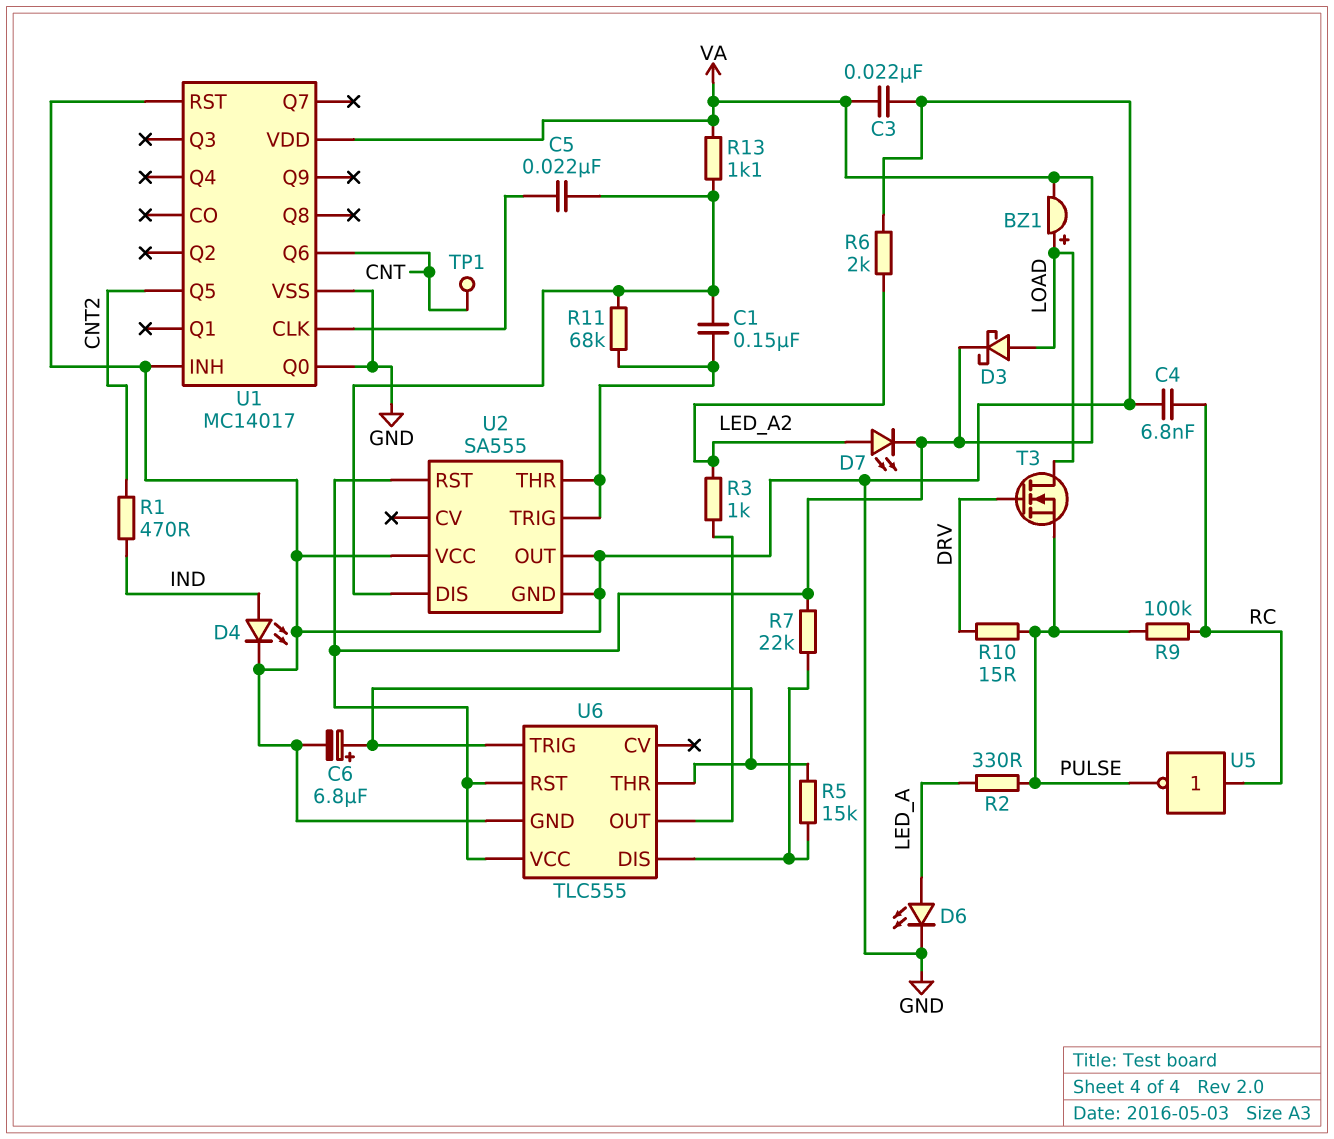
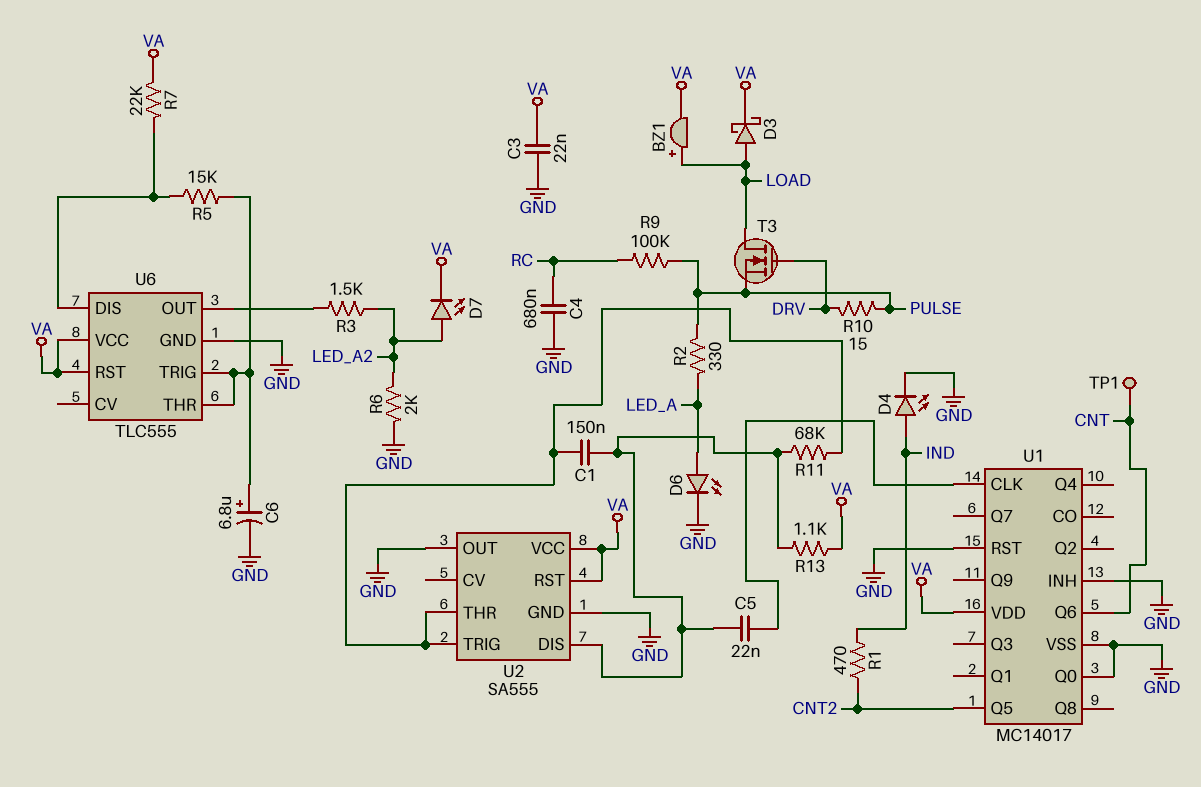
C4: 6.8nF (GND, RC) -> 680nF (GND, RC)
R3: 1k (LED_A2, U6/OUT) -> 1.5k (LED_A2, U6/OUT)
U2 pin VCC: GND -> VA
U5: NOT (in RC, out PULSE) -> none

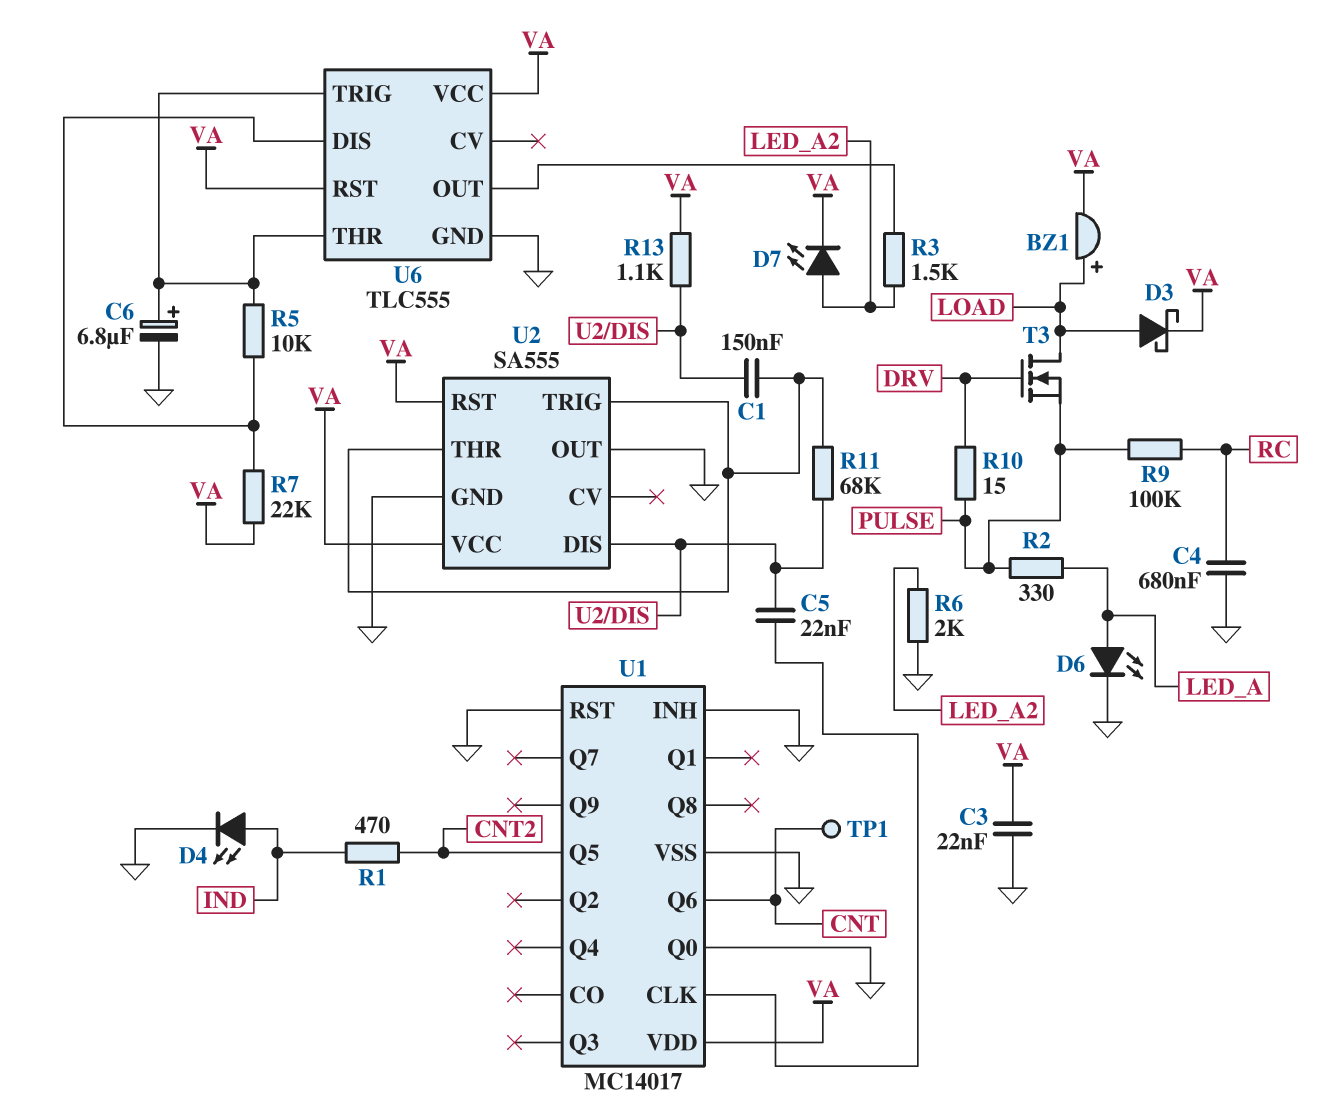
R5: 15k (U6/DIS, U6/THR) -> 10k (U6/DIS, U6/THR)

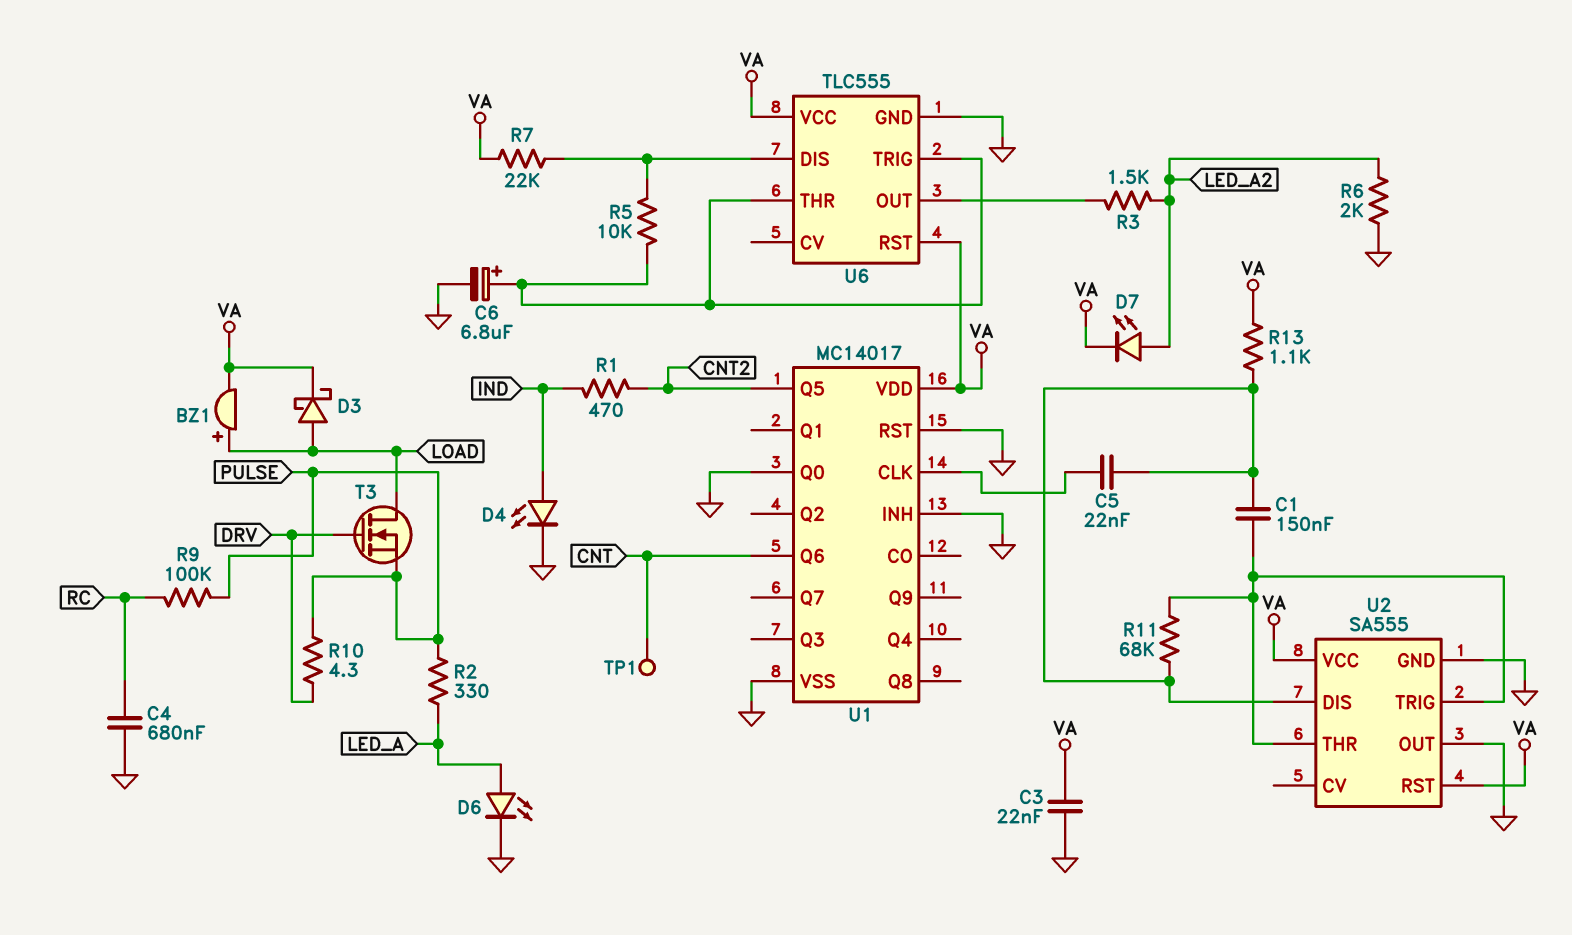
R10: 15 (DRV, PULSE) -> 4.3 (DRV, PULSE)

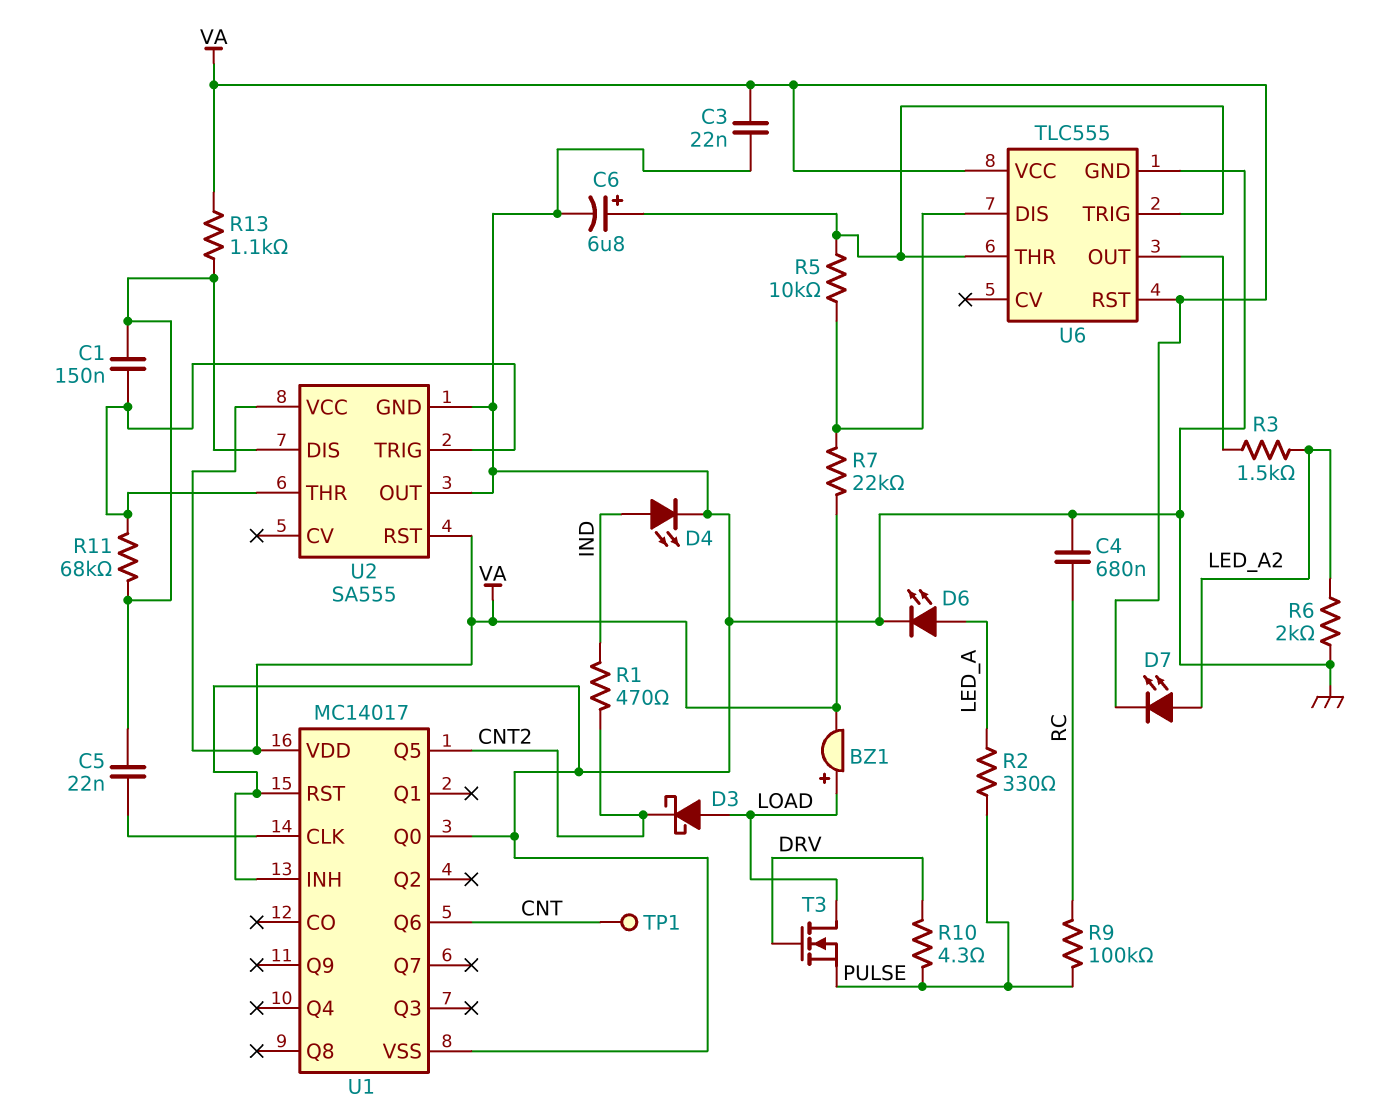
D3: schottky (A LOAD, K VA) -> schottky (A LOAD, K CNT2)

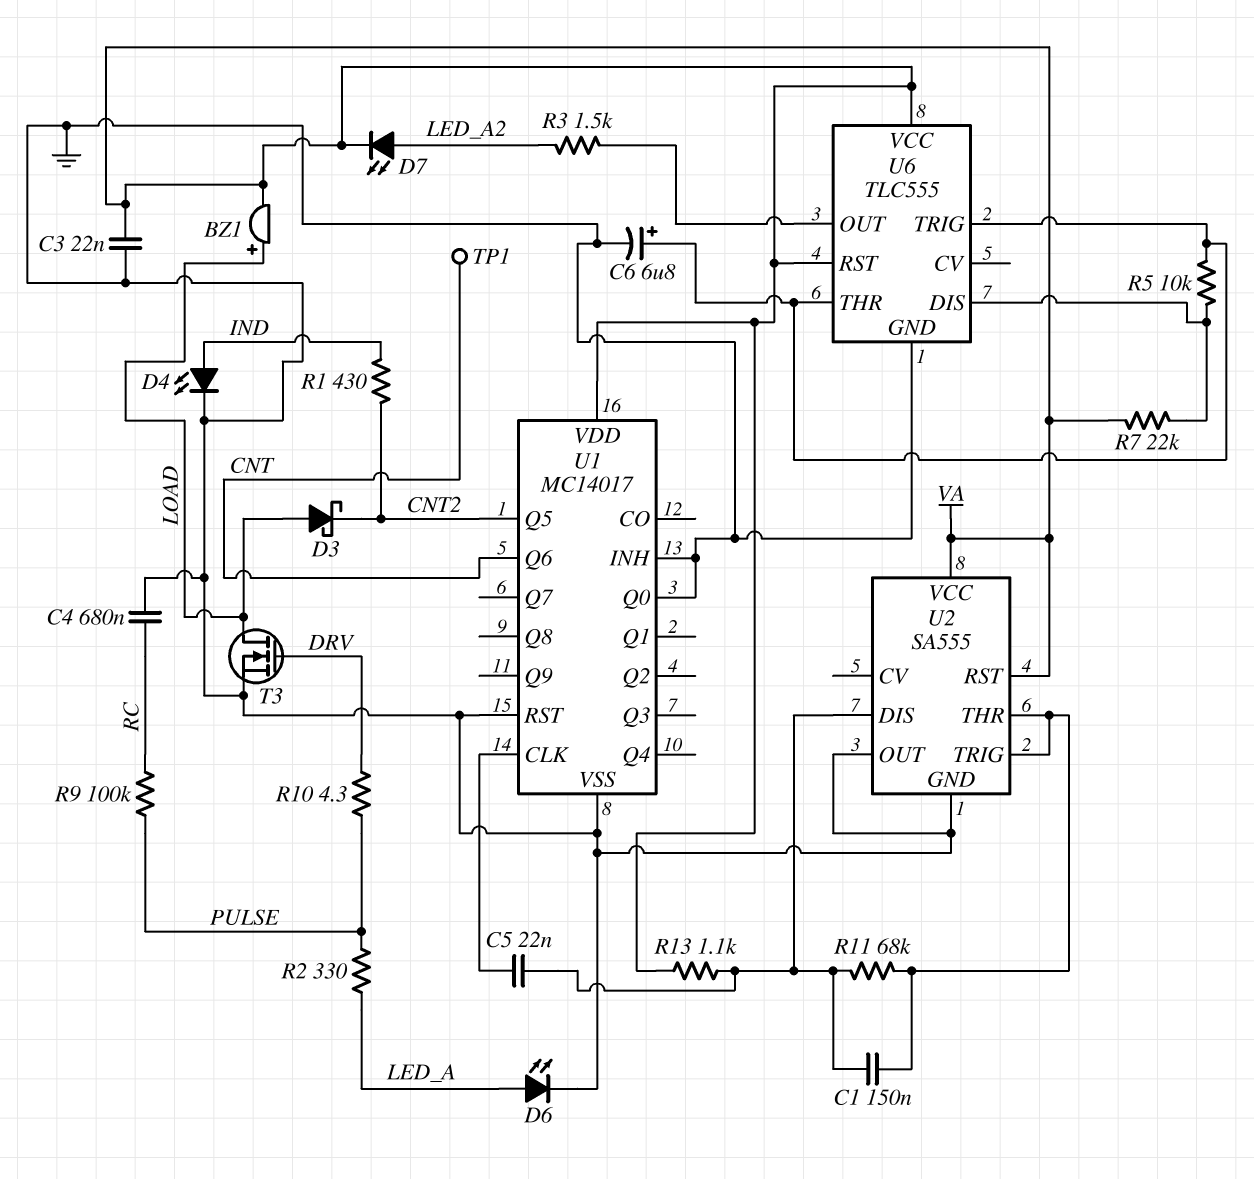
R1: 470 (CNT2, IND) -> 430 (CNT2, IND)
R6: 2k (GND, LED_A2) -> none
T3: NMOS (G DRV, D LOAD, S PULSE) -> NMOS (G DRV, D LOAD, S GND)

